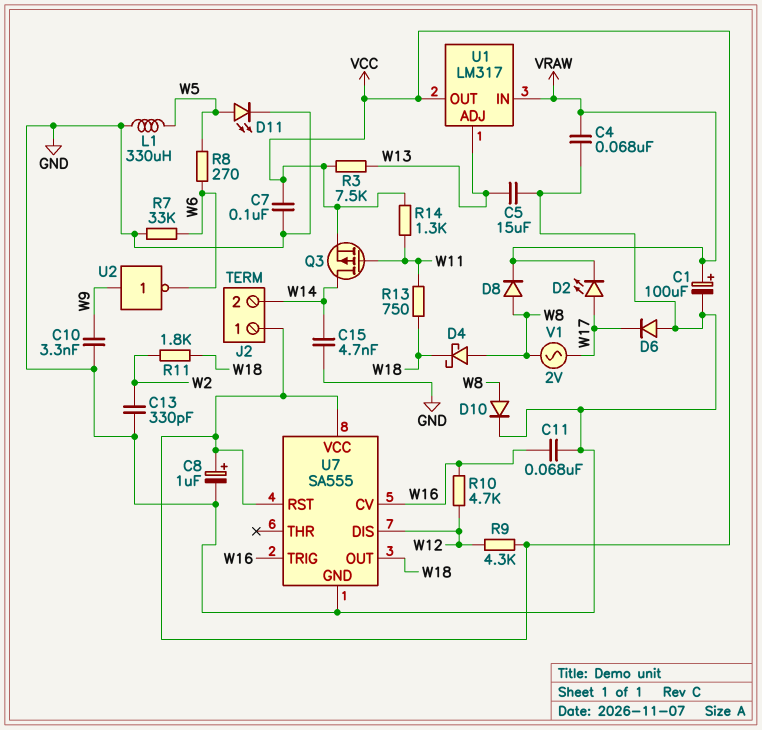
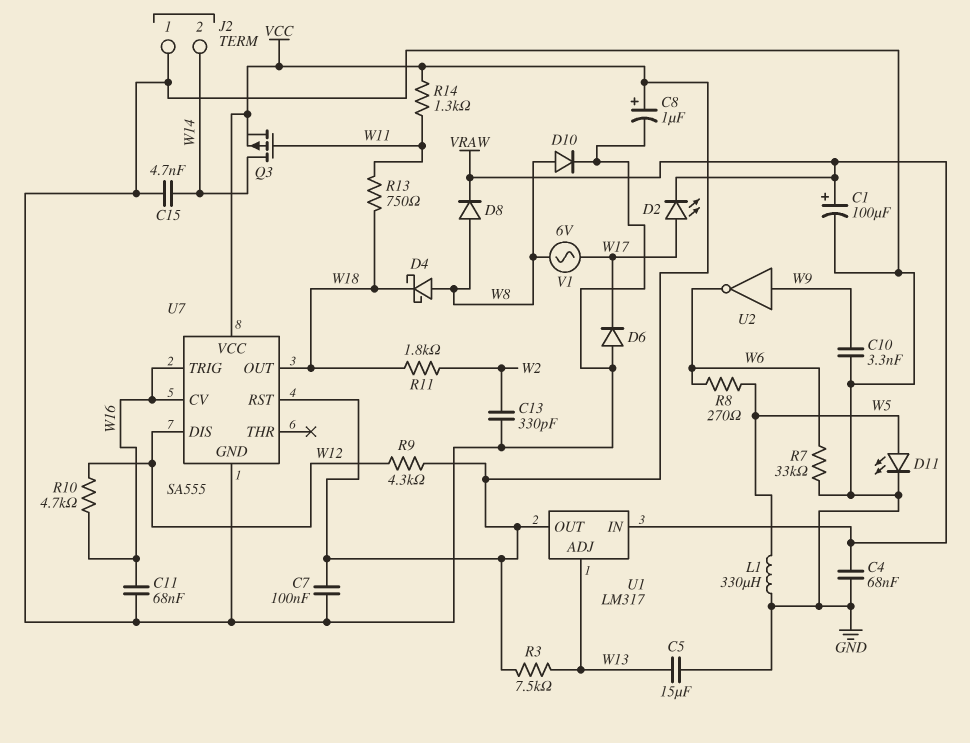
J2 pin 1: VCC -> GND
V1: AC 2V (W8, W17) -> AC 6V (W8, W17)

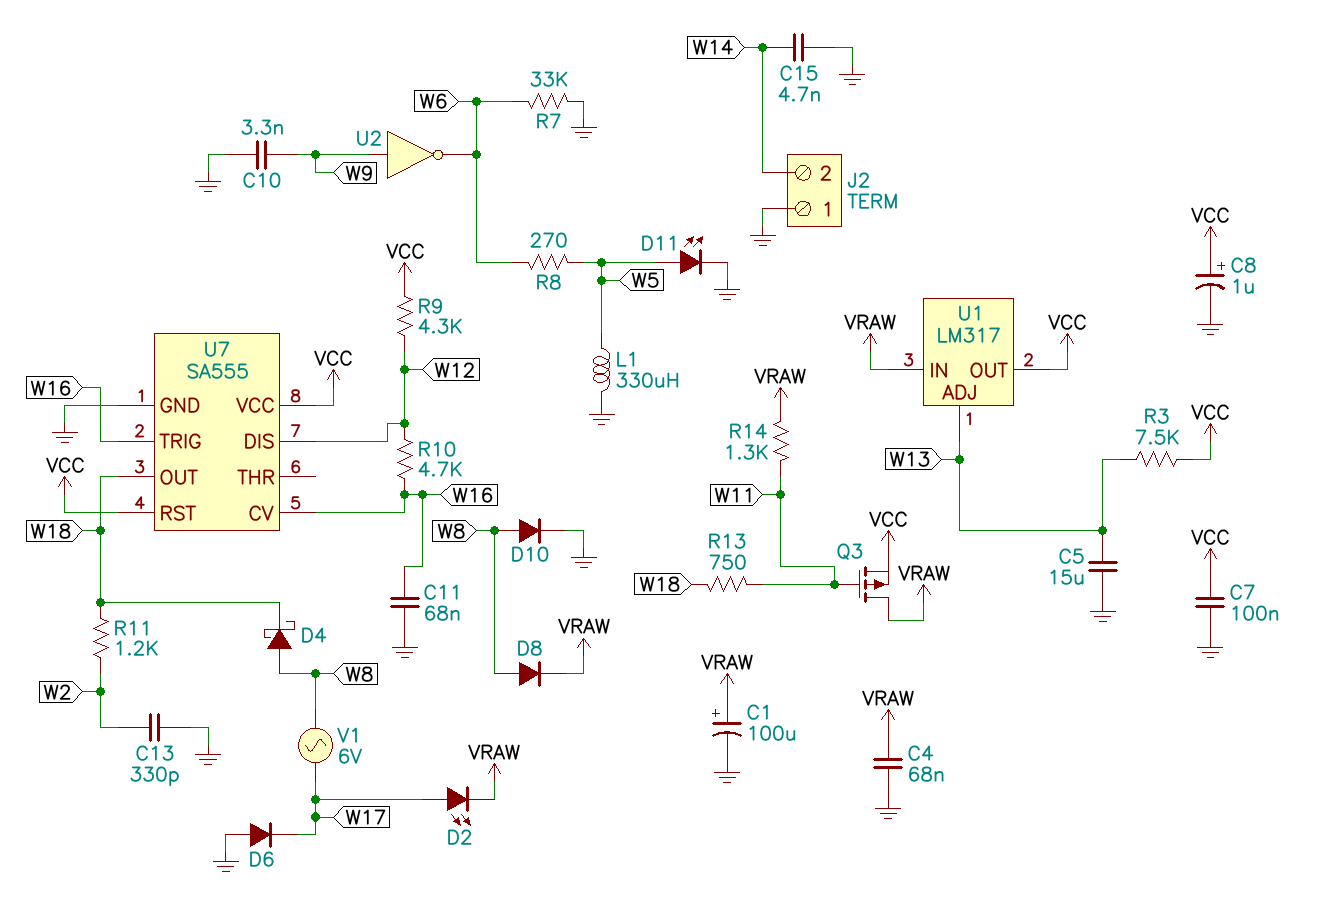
Q3: PMOS (G W11, D W14, S VCC) -> PMOS (G W11, D VRAW, S VCC)
R11: 1.8k (W2, W18) -> 1.2k (W2, W18)
R14: 1.3k (VCC, W11) -> 1.3k (VRAW, W11)

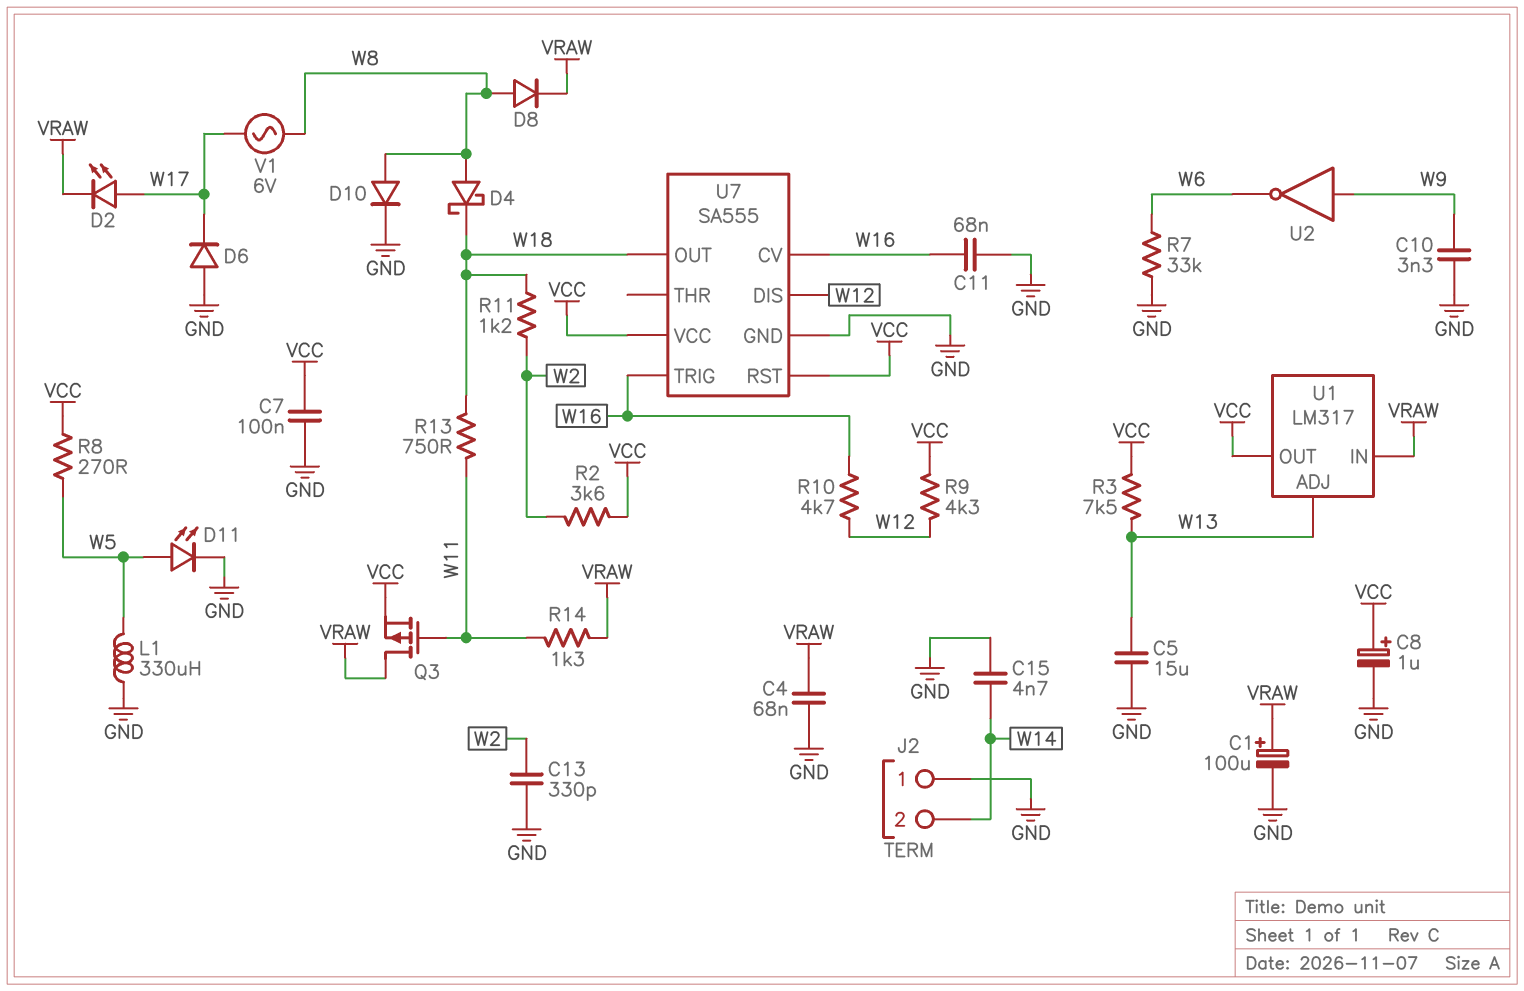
R2: none -> 3.6k (VCC, W2)
R8: 270 (W5, W6) -> 270 (VCC, W5)

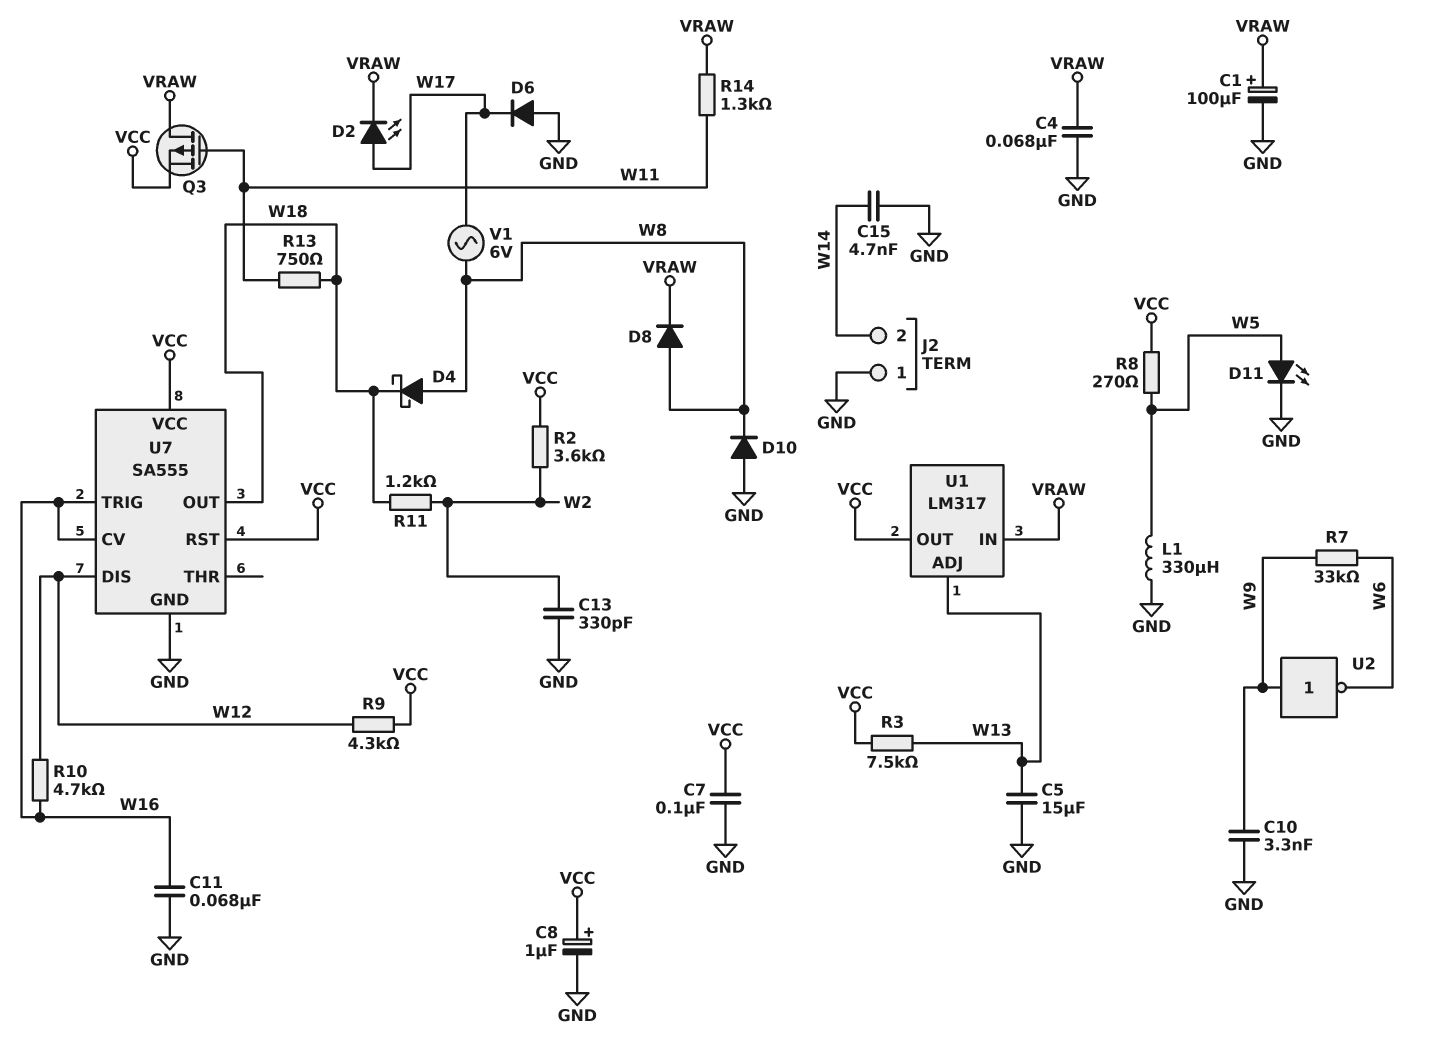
D10: diode (A W8, K GND) -> diode (A GND, K W8)
R7: 33k (GND, W6) -> 33k (W6, W9)

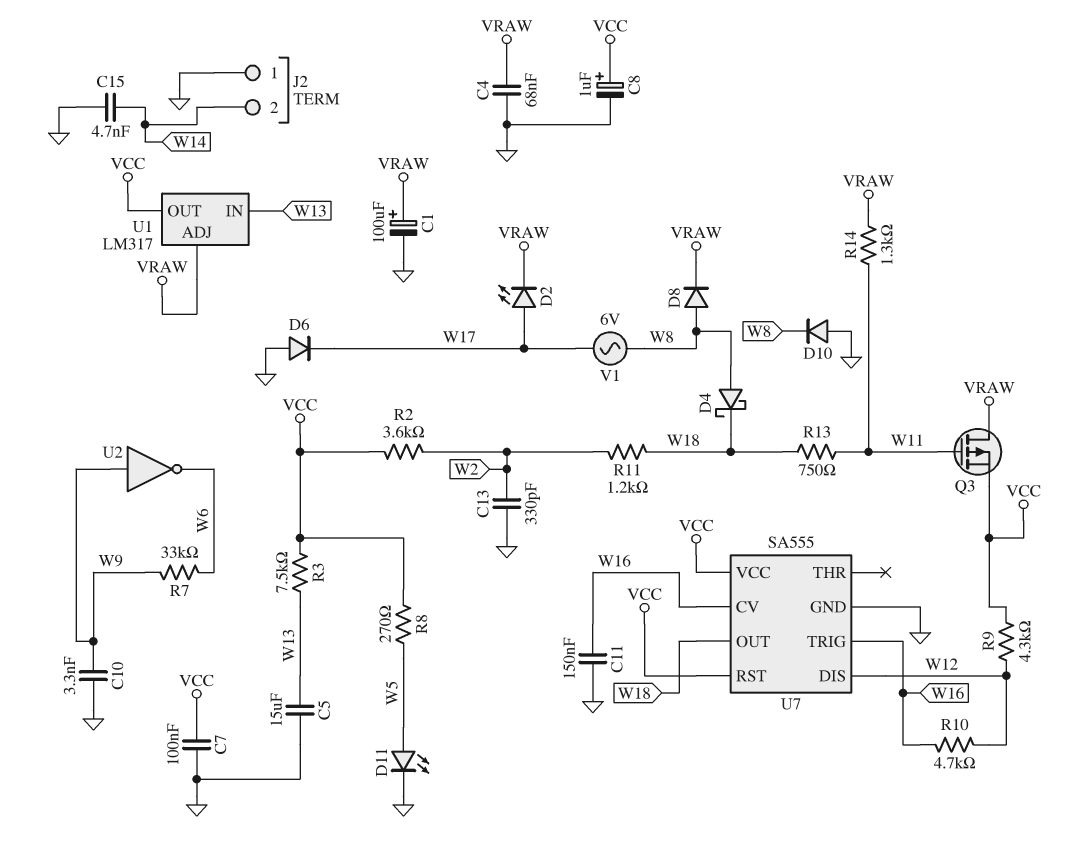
C11: 68nF (GND, W16) -> 150nF (GND, W16)
L1: 330uH (GND, W5) -> none
U1 pin ADJ: W13 -> VRAW
U1 pin IN: VRAW -> W13

